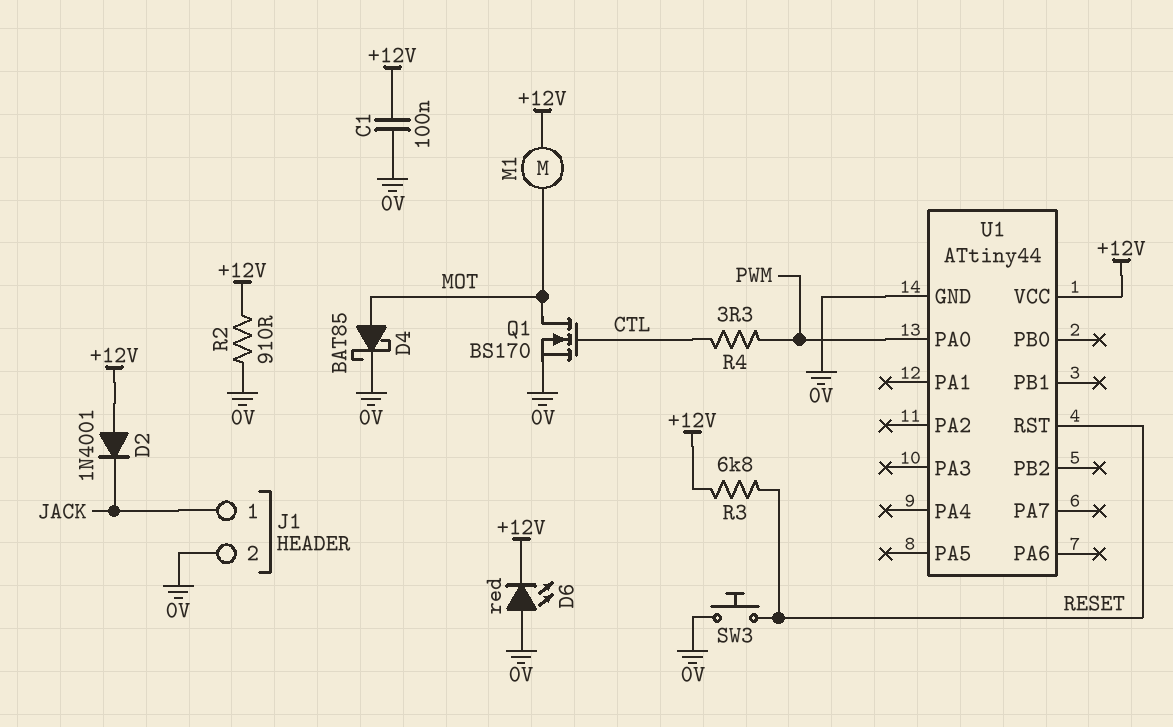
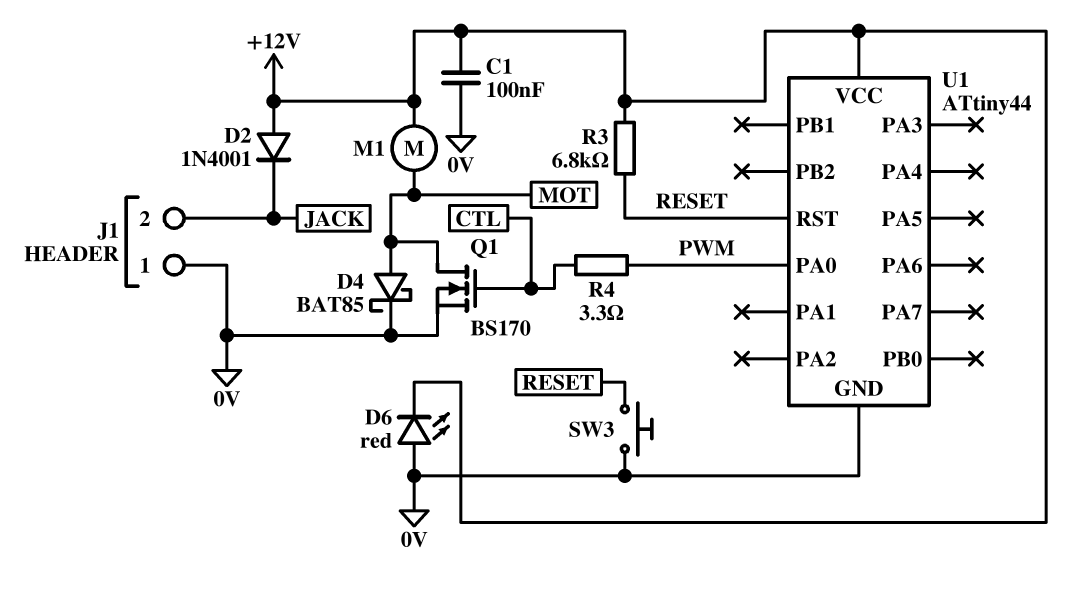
J1 pin 1: JACK -> 0V
J1 pin 2: 0V -> JACK
R2: 910 (+12V, 0V) -> none

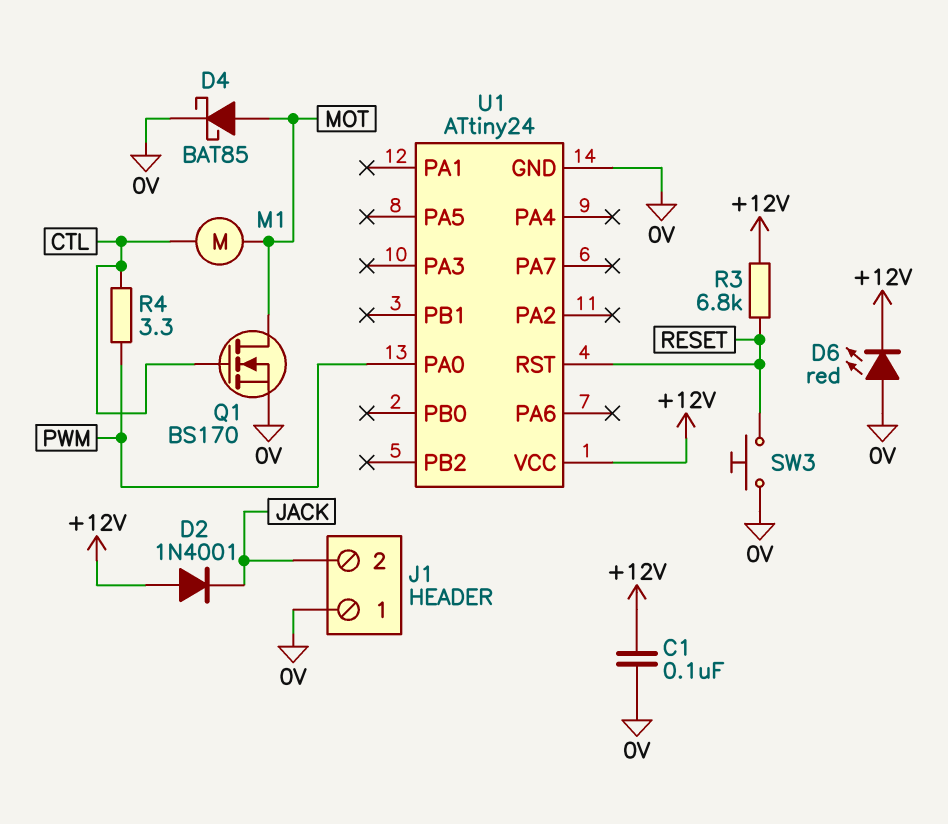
M1: motor (+12V, MOT) -> motor (CTL, MOT)
U1: ATtiny44 -> ATtiny24

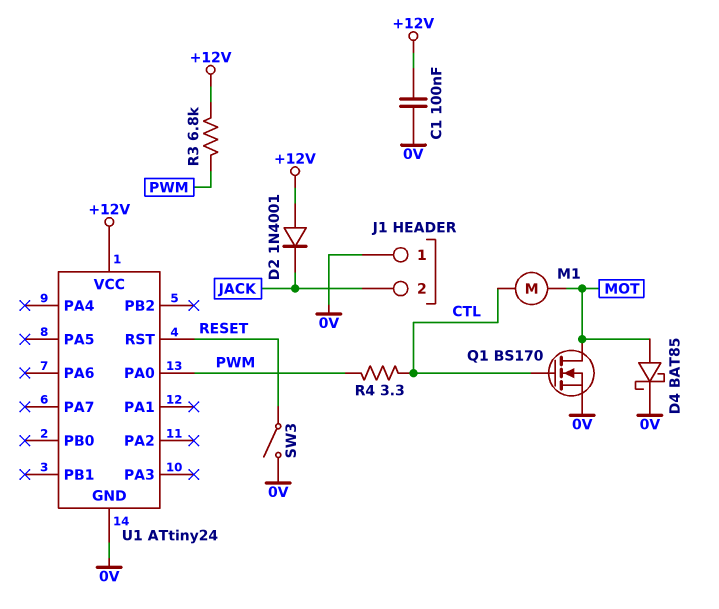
D6: LED red (A 0V, K +12V) -> none
R3: 6.8k (+12V, RESET) -> 6.8k (+12V, PWM)
SW3: button (0V, RESET) -> switch (0V, RESET)

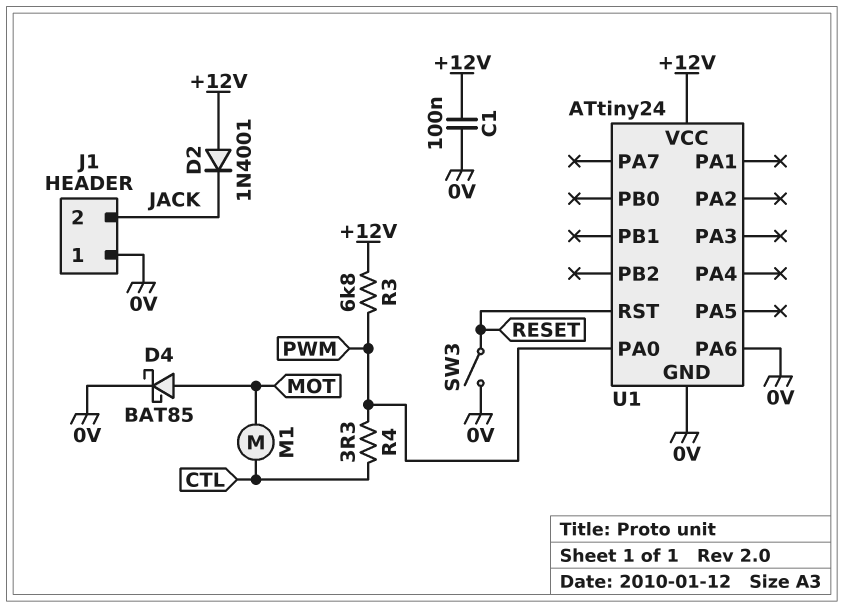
Q1: NMOS BS170 (G CTL, D MOT, S 0V) -> none
U1 pin PA6: none -> 0V

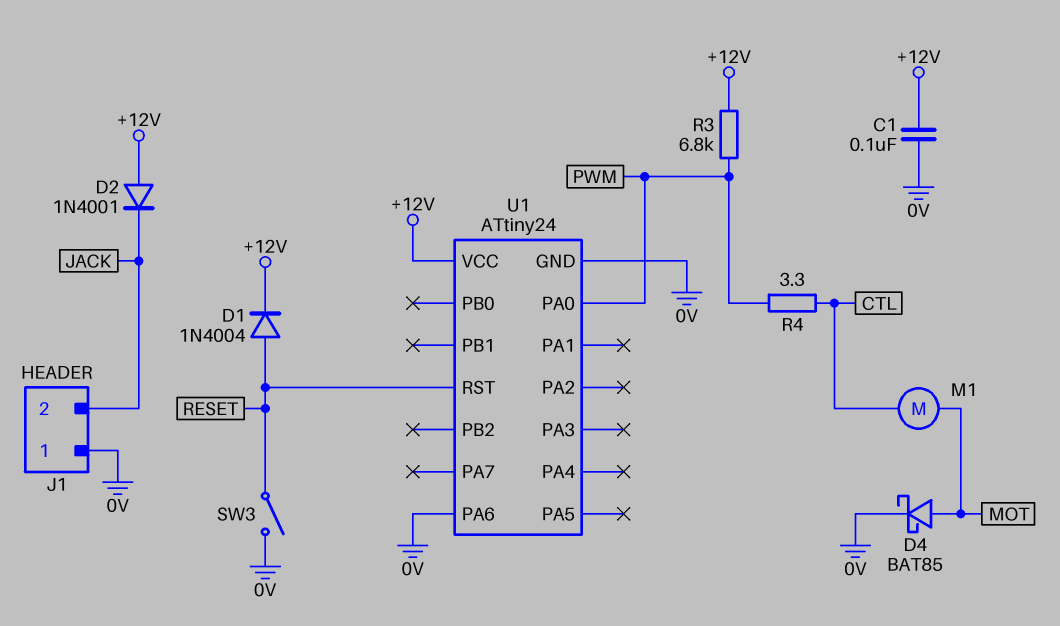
D1: none -> diode 1N4004 (A RESET, K +12V)

